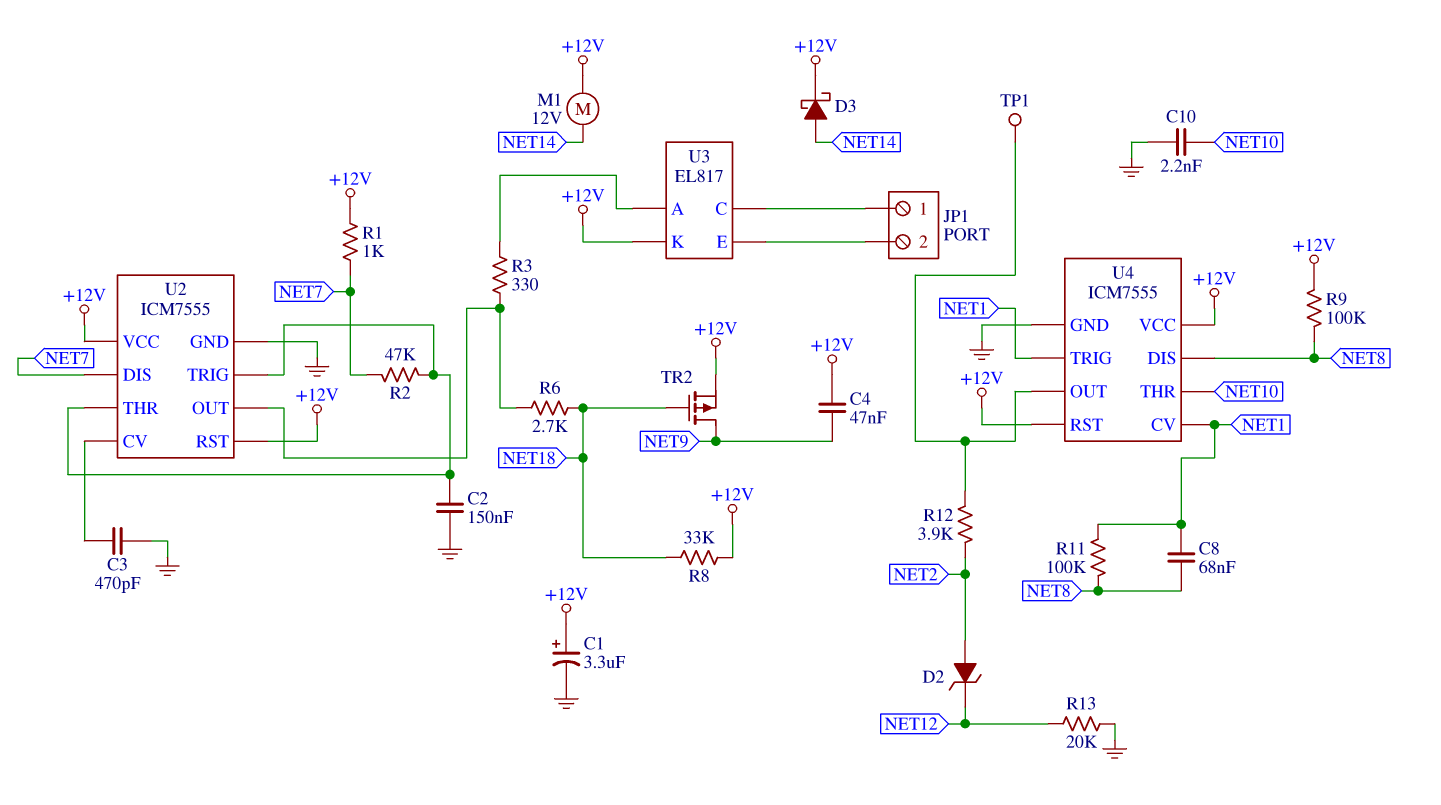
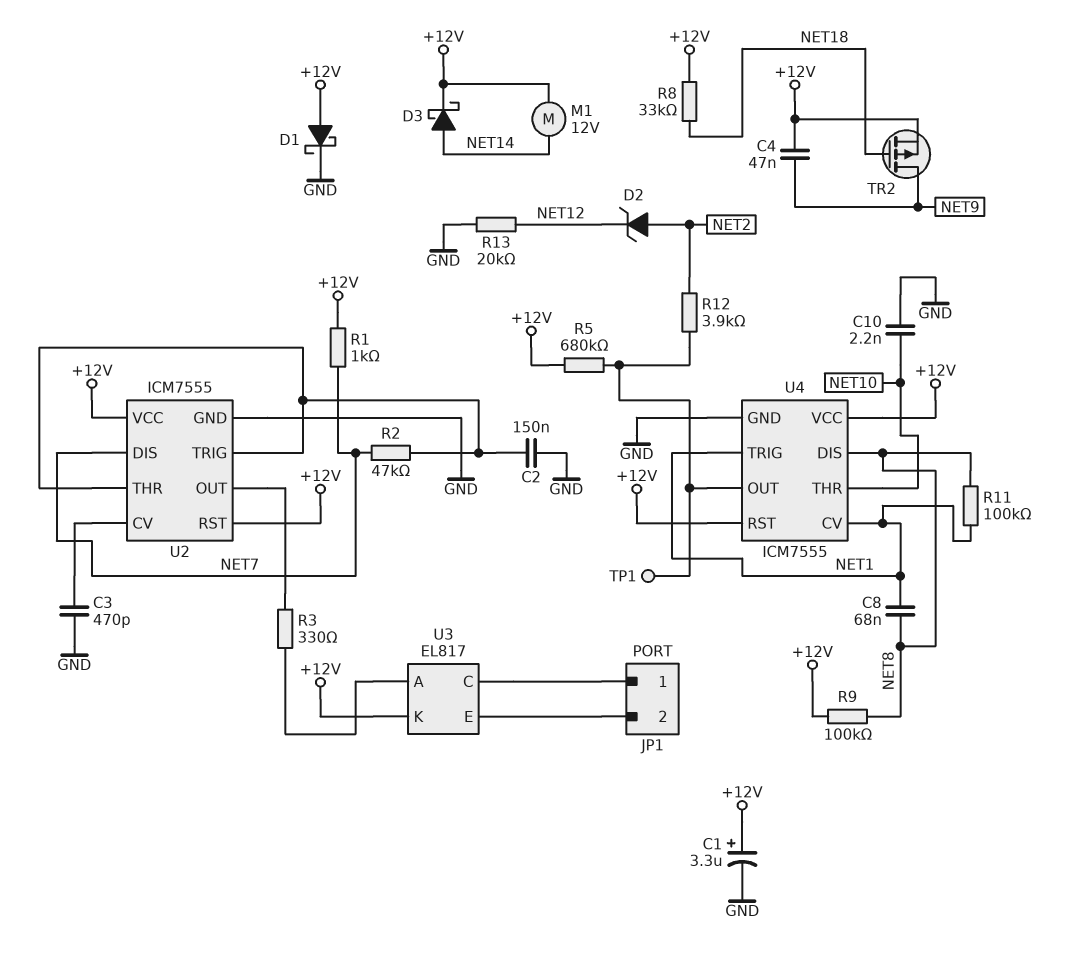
D1: none -> schottky (A +12V, K GND)
R5: none -> 680k (+12V, U4/OUT)
R6: 2.7k (NET18, U2/OUT) -> none

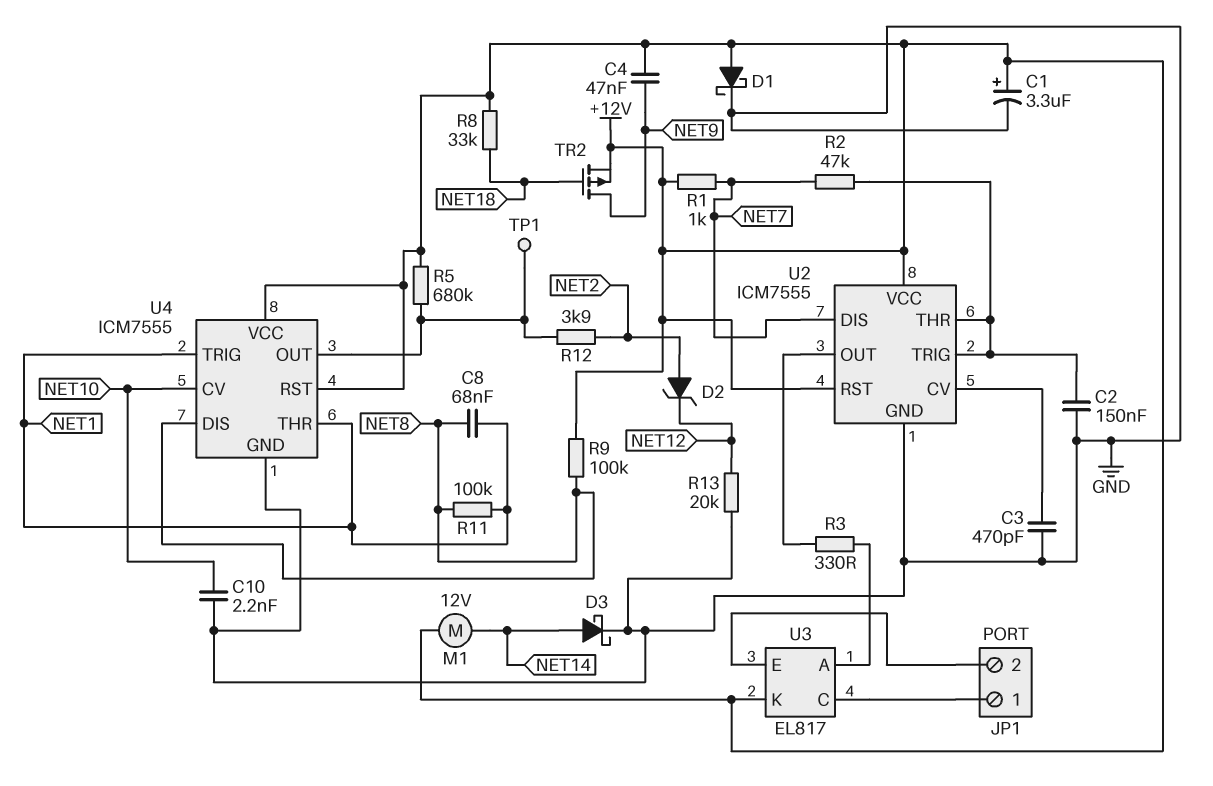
D3: schottky (A NET14, K +12V) -> schottky (A NET14, K GND)
U4 pin CV: NET1 -> NET10
U4 pin THR: NET10 -> NET1

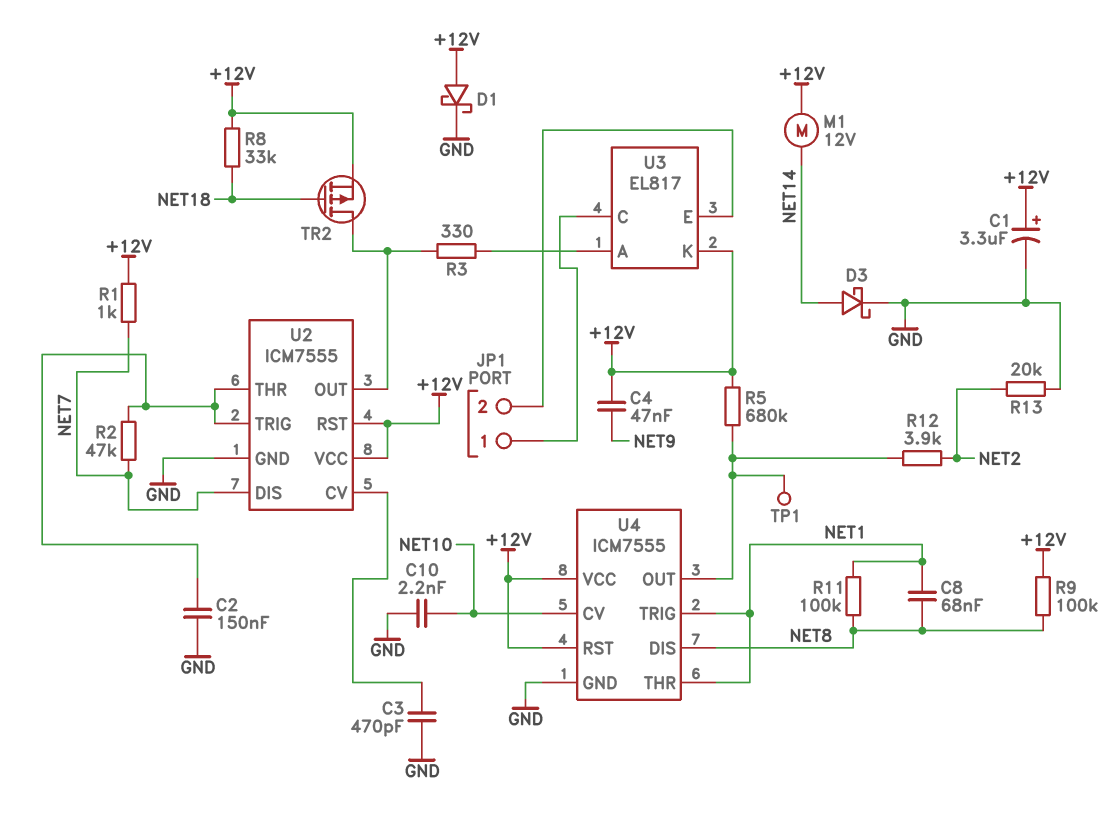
D2: zener (A NET2, K NET12) -> none
R13: 20k (GND, NET12) -> 20k (GND, NET2)
TR2: PMOS (G NET18, D NET9, S +12V) -> PMOS (G NET18, D U2/OUT, S +12V)

